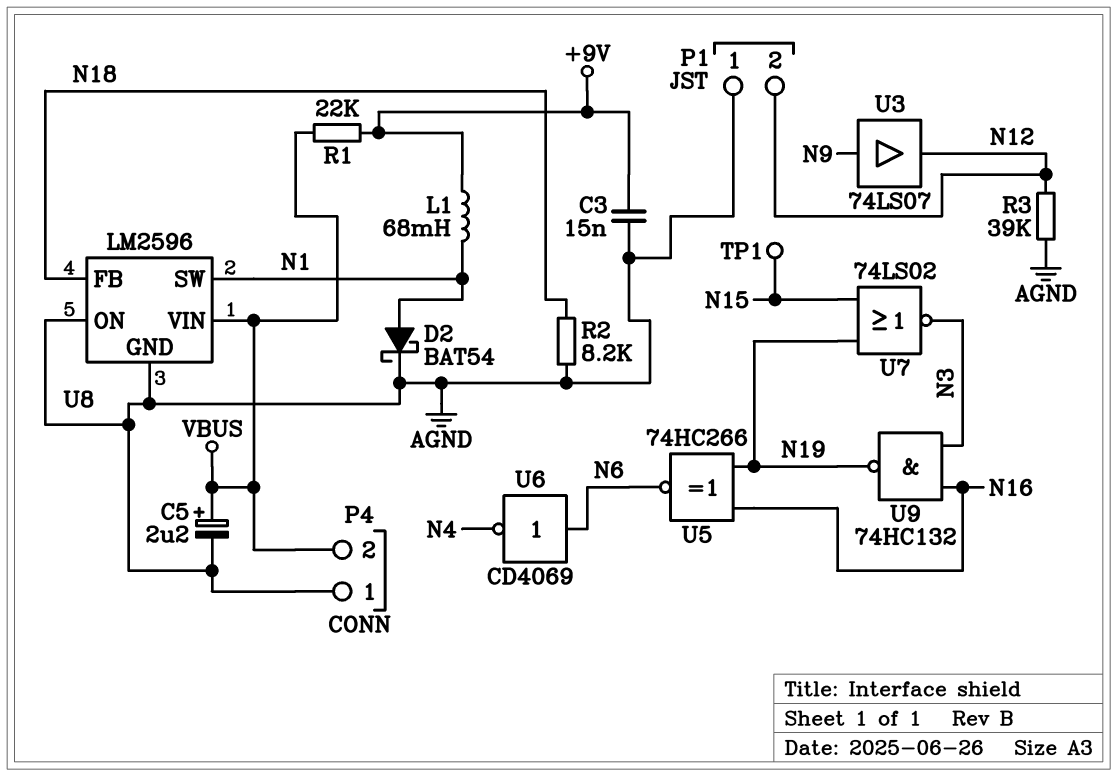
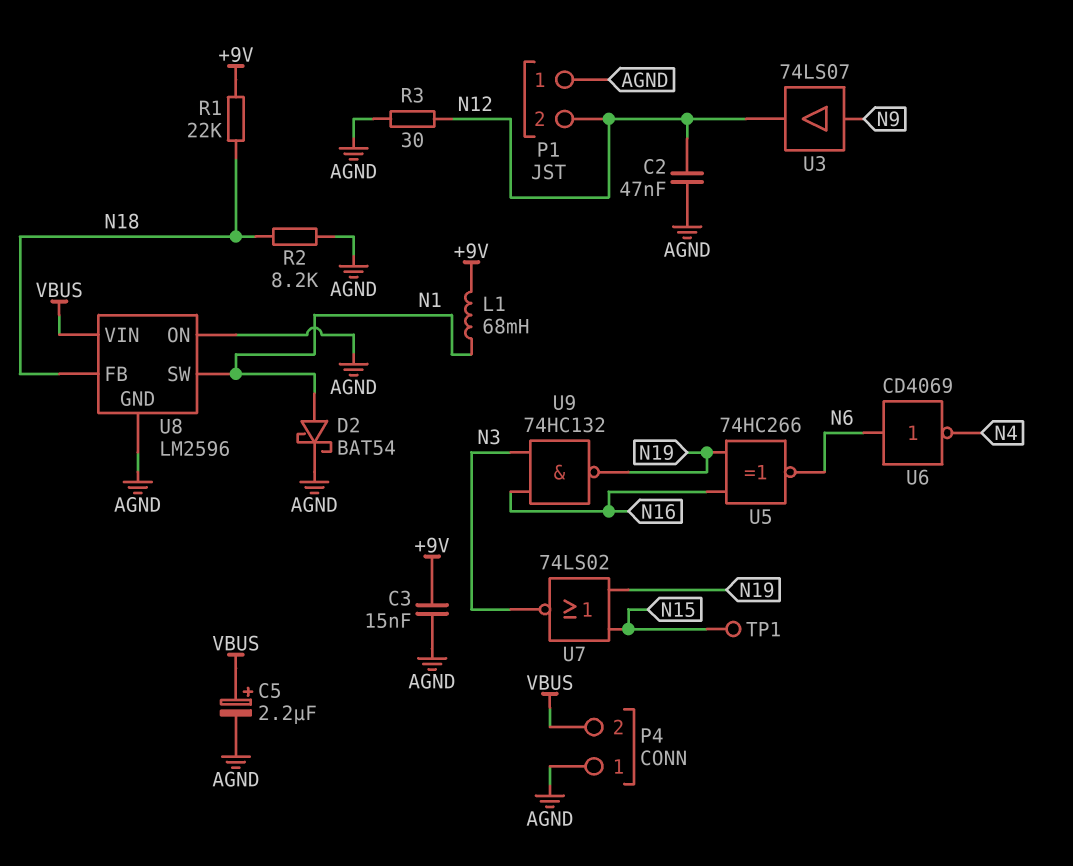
C2: none -> 47nF (AGND, N12)
R1: 22k (+9V, VBUS) -> 22k (+9V, N18)
R3: 39k (AGND, N12) -> 30 (AGND, N12)

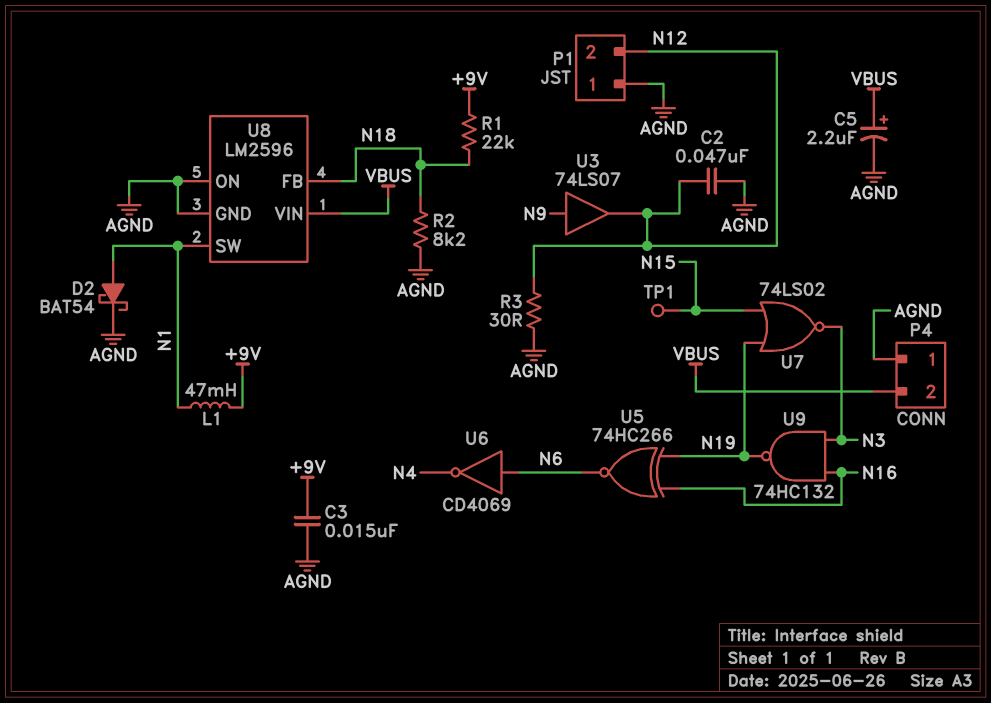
L1: 68mH (+9V, N1) -> 47mH (+9V, N1)

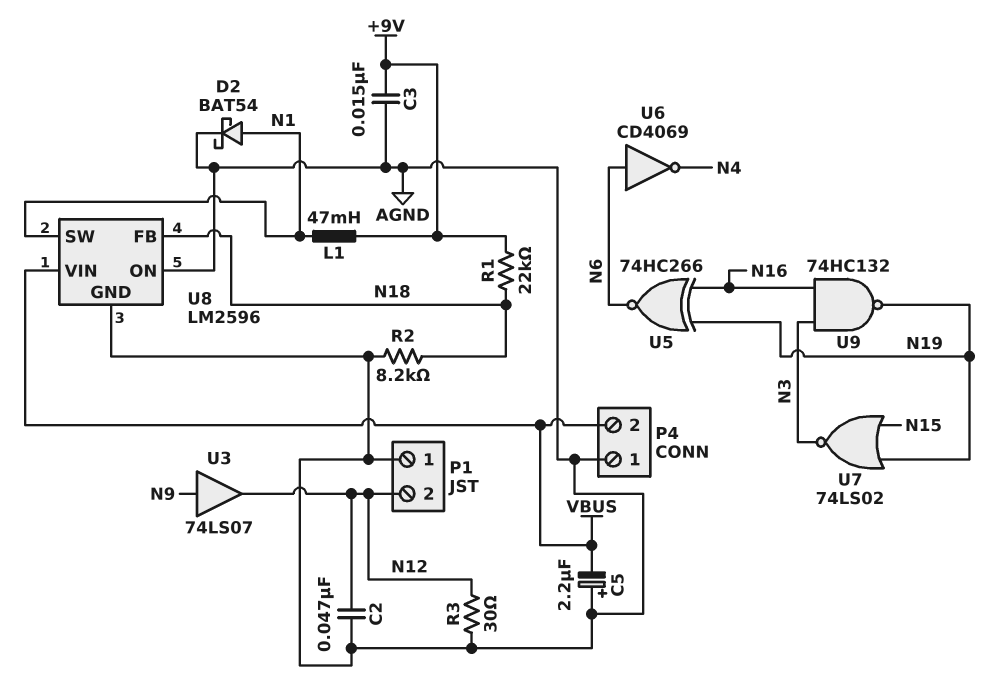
C5: 2.2uF (plus VBUS, minus AGND) -> 2.2uF (plus AGND, minus VBUS)
TP1: test point (N15) -> none

